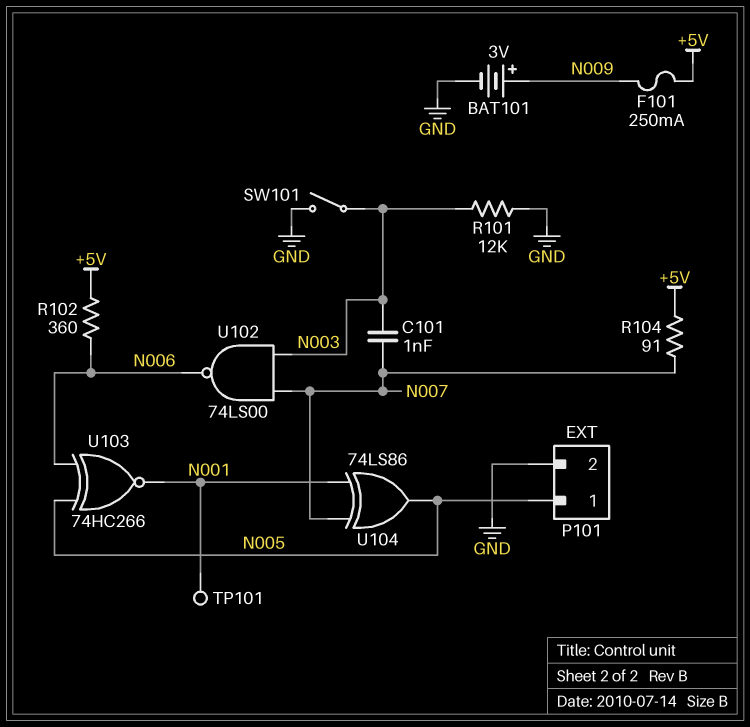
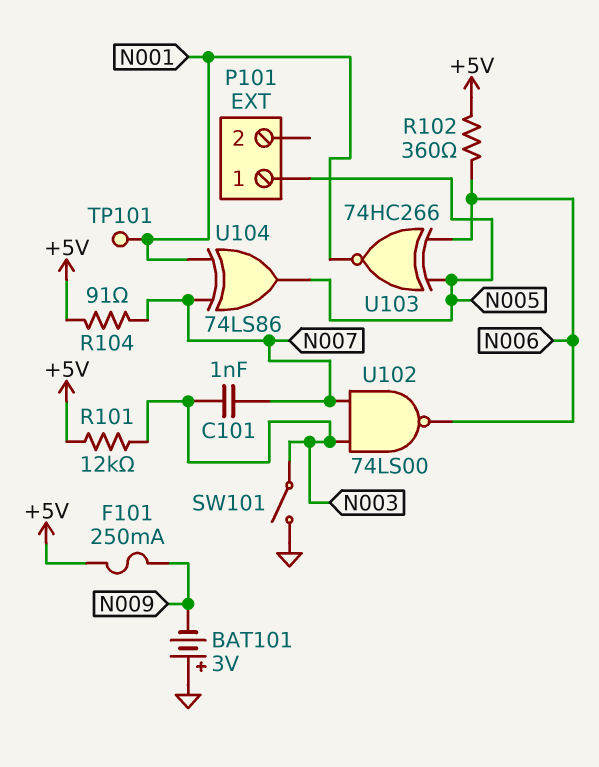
BAT101: 3V (plus N009, minus GND) -> 3V (plus GND, minus N009)
P101 pin 2: GND -> none
R101: 12k (GND, N003) -> 12k (+5V, N003)

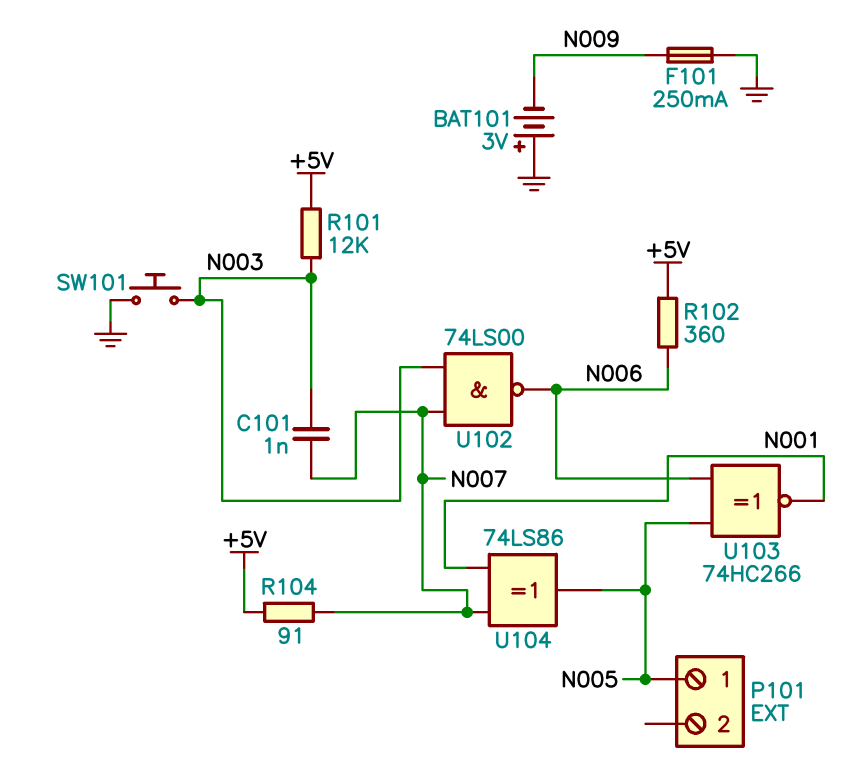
F101: 250mA (+5V, N009) -> 250mA (GND, N009)
SW101: switch (GND, N003) -> button (GND, N003)
TP101: test point (N001) -> none

